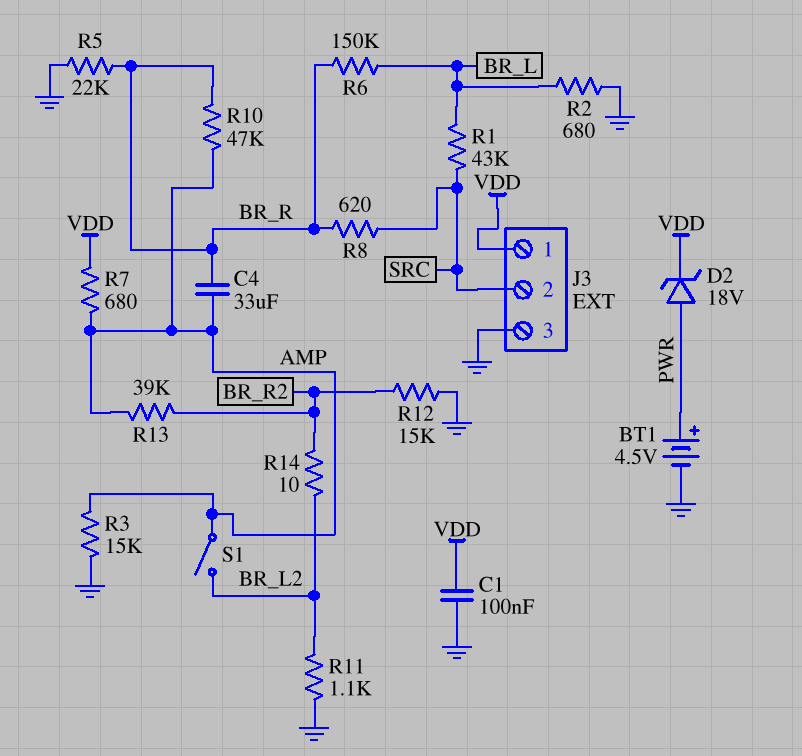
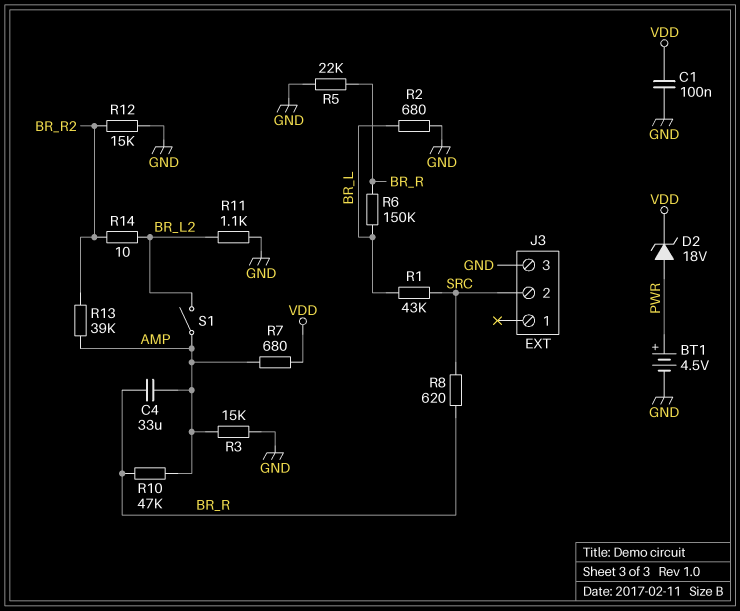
J3 pin 1: VDD -> none

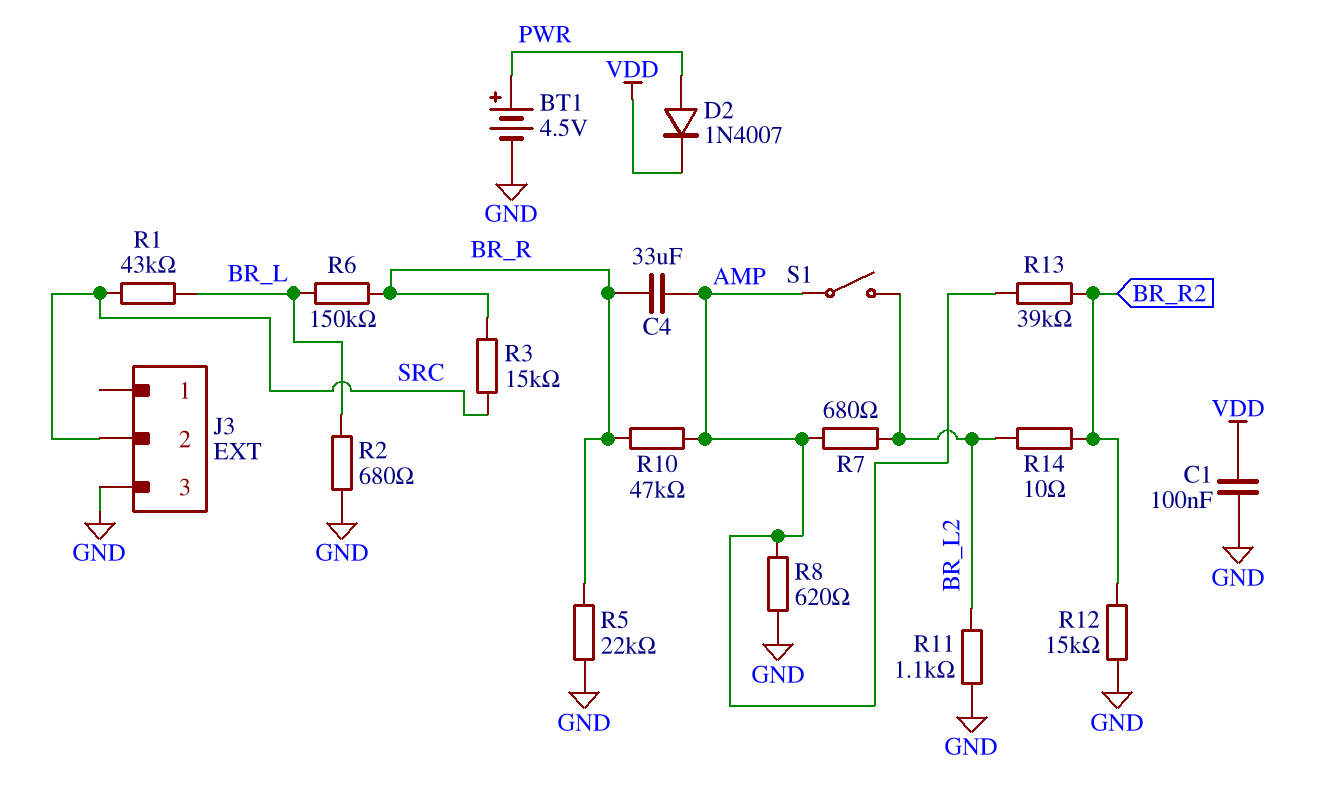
D2: zener 18V (A PWR, K VDD) -> diode 1N4007 (A PWR, K VDD)
R3: 15k (AMP, GND) -> 15k (BR_R, SRC)
R7: 680 (AMP, VDD) -> 680 (AMP, BR_L2)
R8: 620 (BR_R, SRC) -> 620 (AMP, GND)

